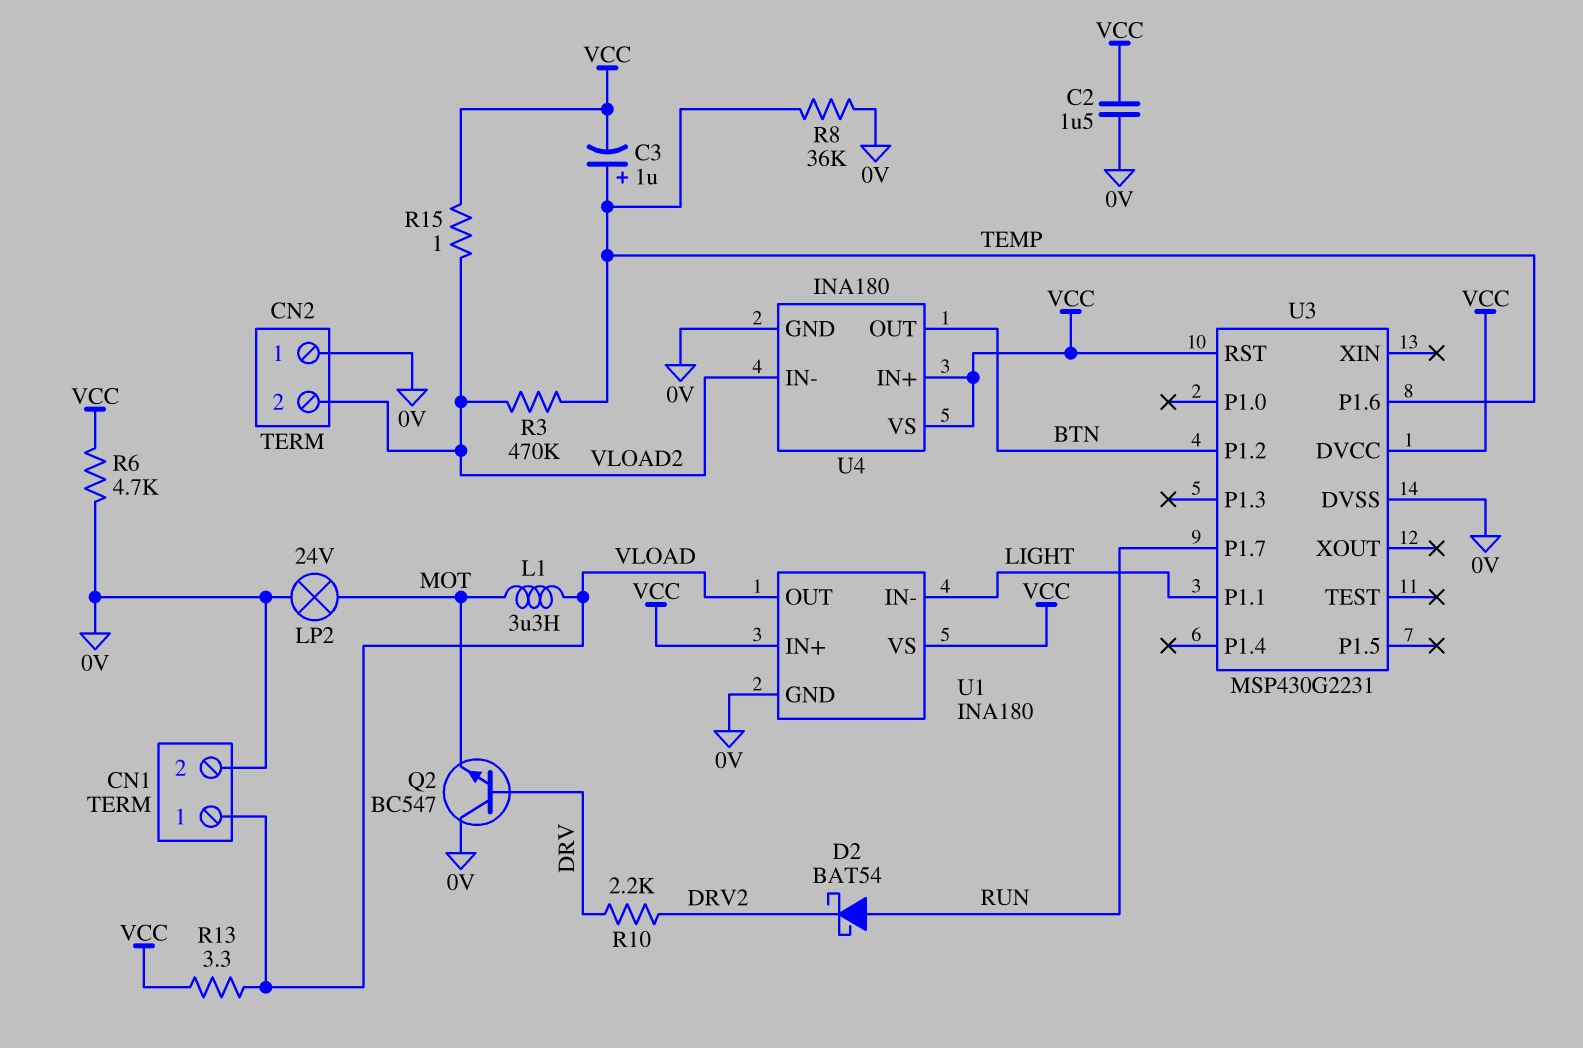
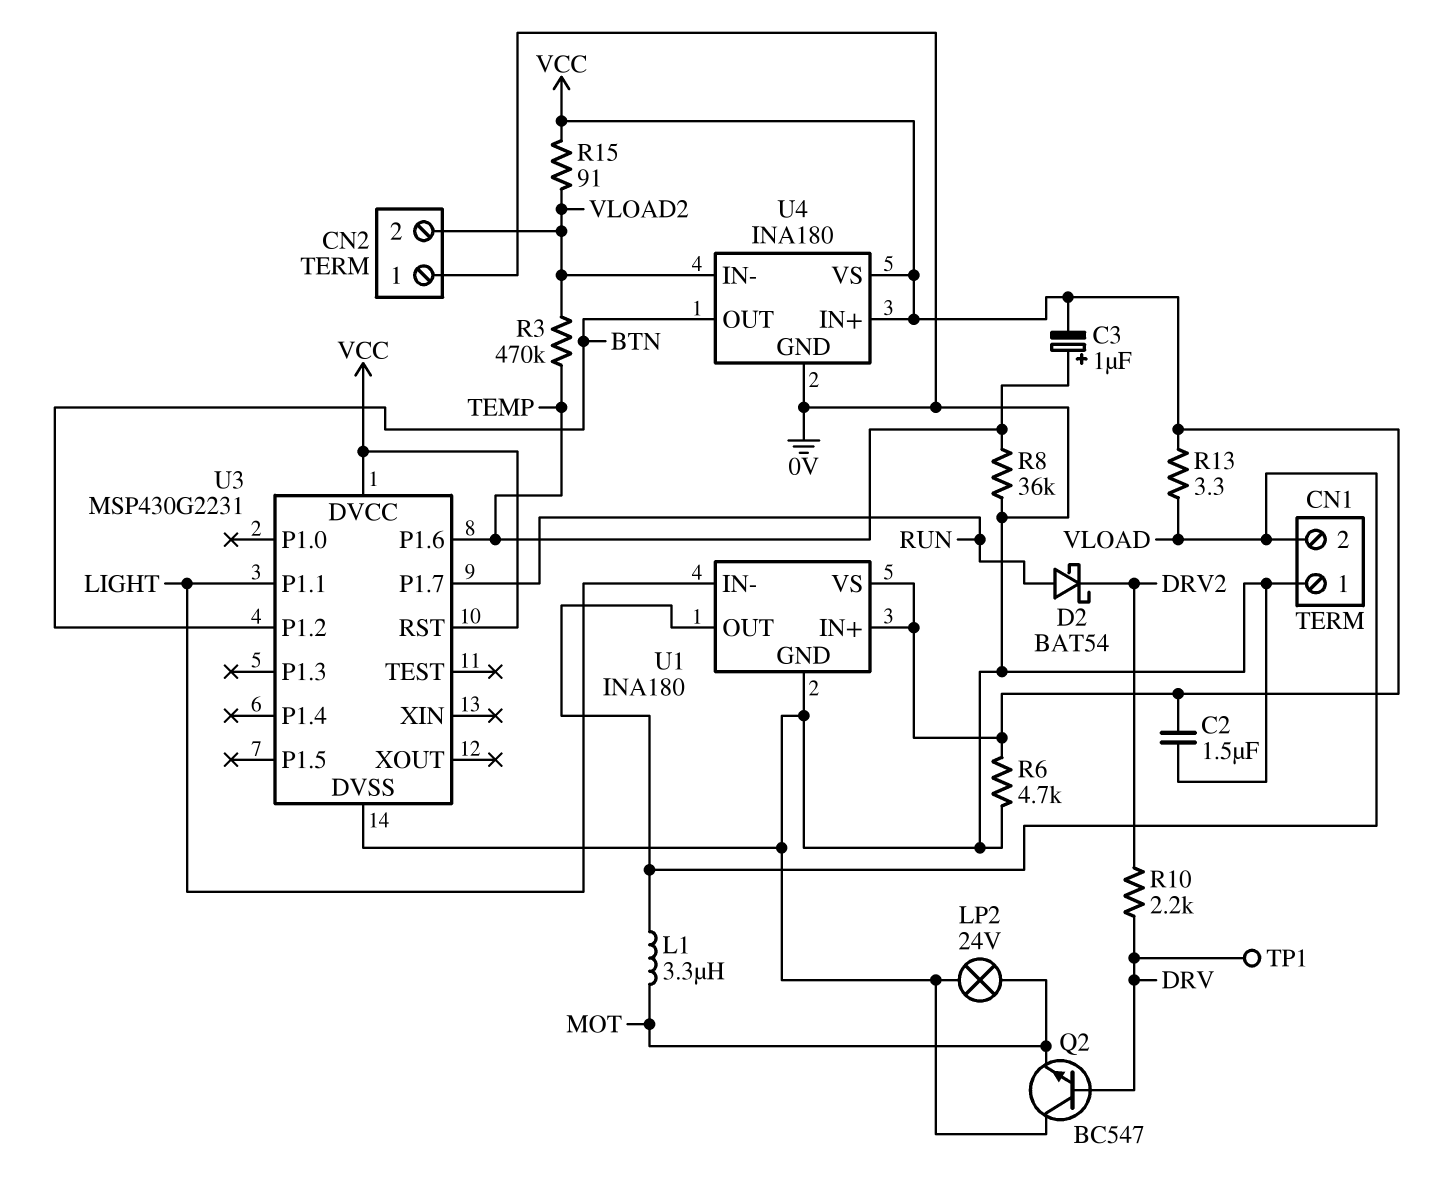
CN1 pin 1: VLOAD -> 0V
CN1 pin 2: 0V -> VLOAD
R15: 1 (VCC, VLOAD2) -> 91 (VCC, VLOAD2)
TP1: none -> test point (DRV)

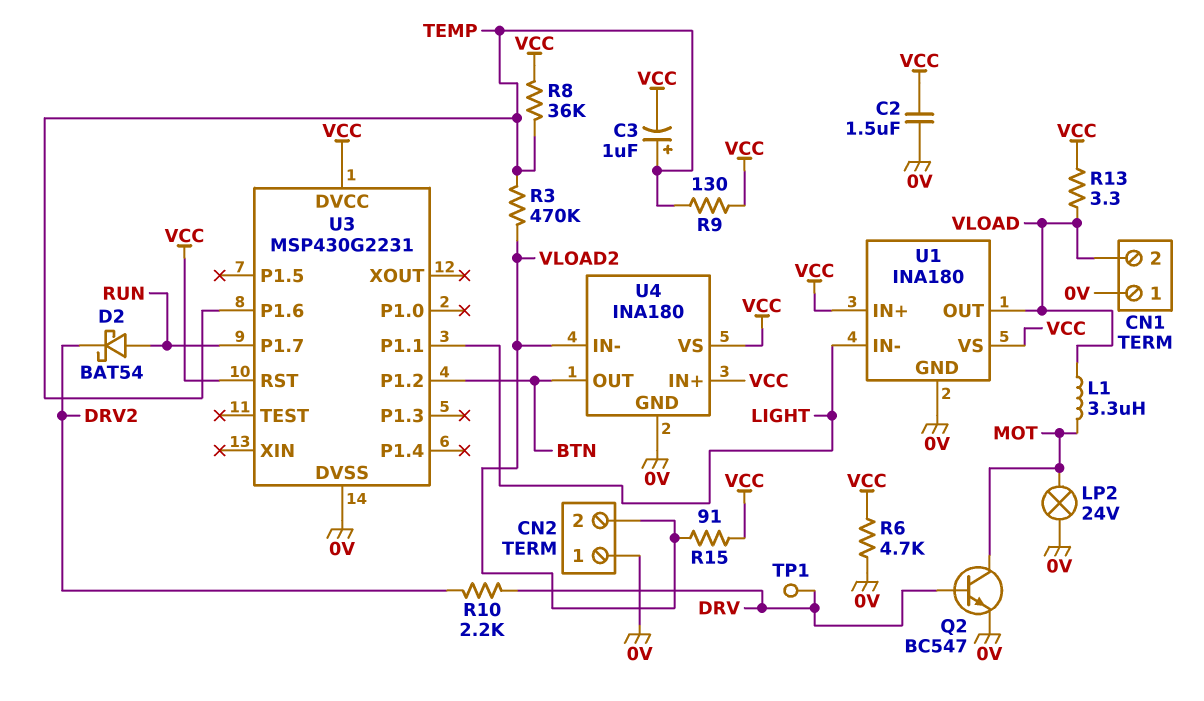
Q2: NPN BC547 (B DRV, C 0V, E MOT) -> NPN BC547 (B DRV, C MOT, E 0V)
R8: 36k (0V, TEMP) -> 36k (TEMP, VCC)
R9: none -> 130 (TEMP, VCC)

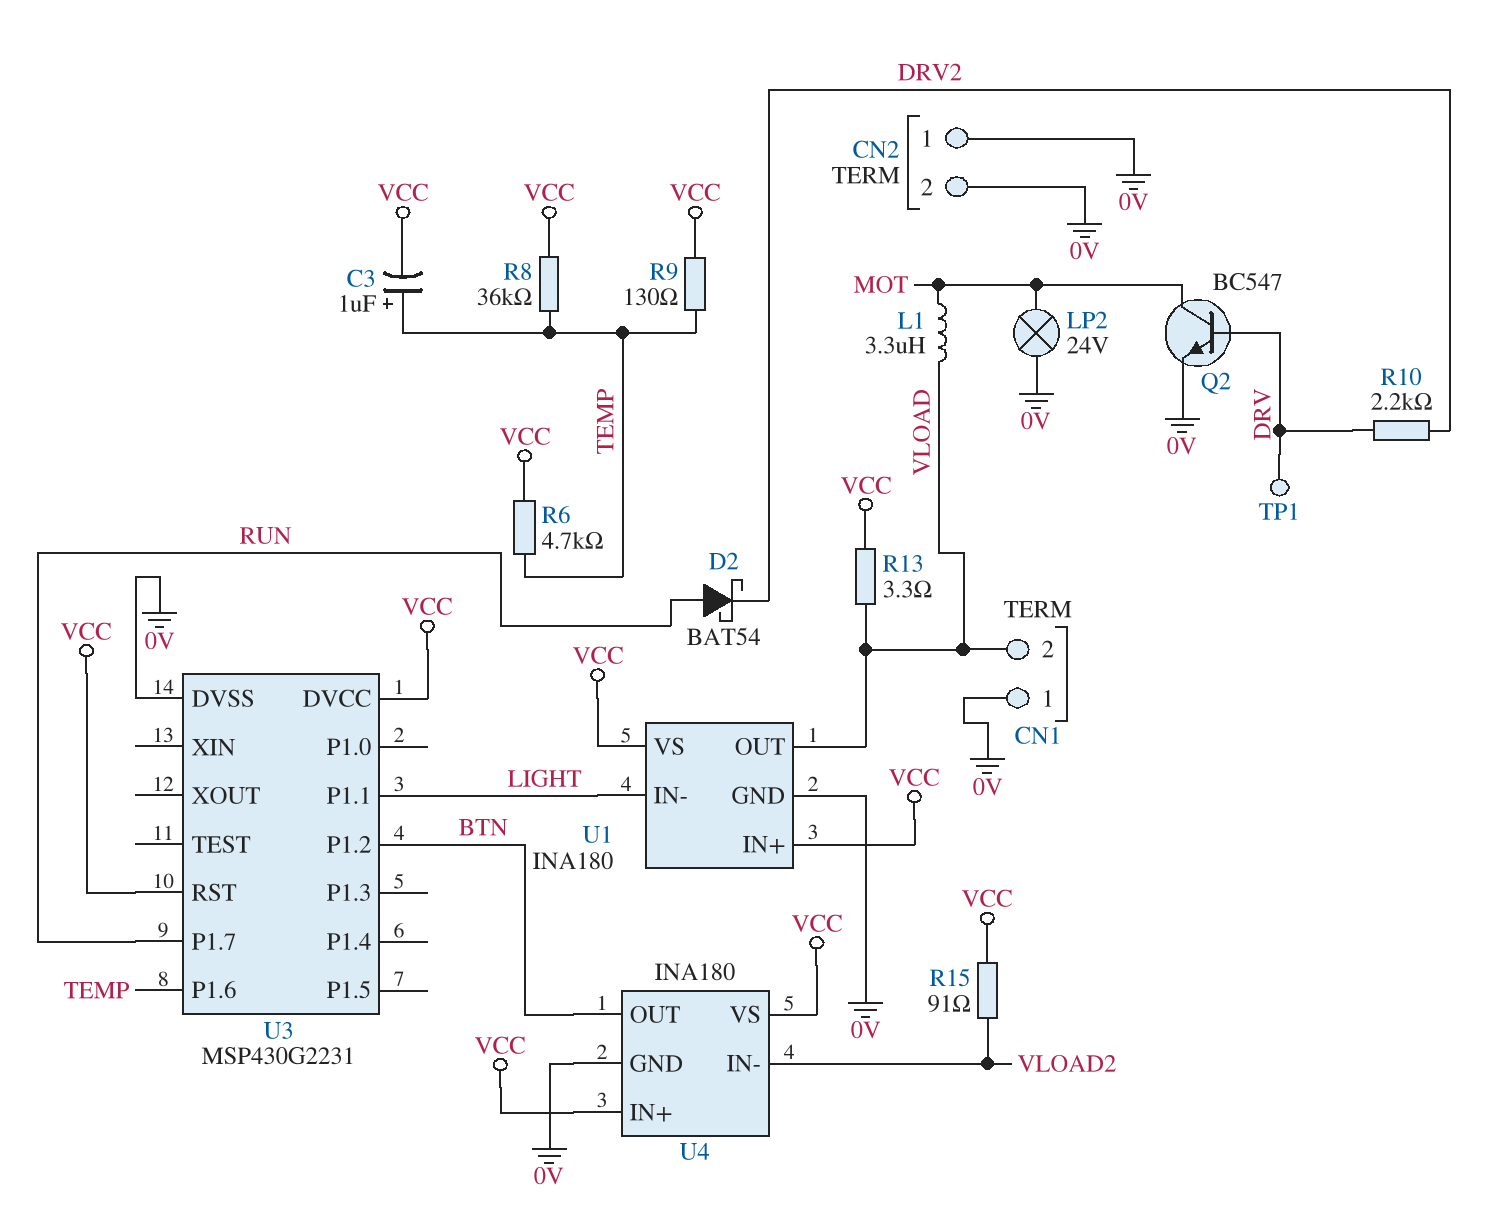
C2: 1.5uF (0V, VCC) -> none
CN2 pin 2: VLOAD2 -> 0V
R3: 470k (TEMP, VLOAD2) -> none
R6: 4.7k (0V, VCC) -> 4.7k (TEMP, VCC)

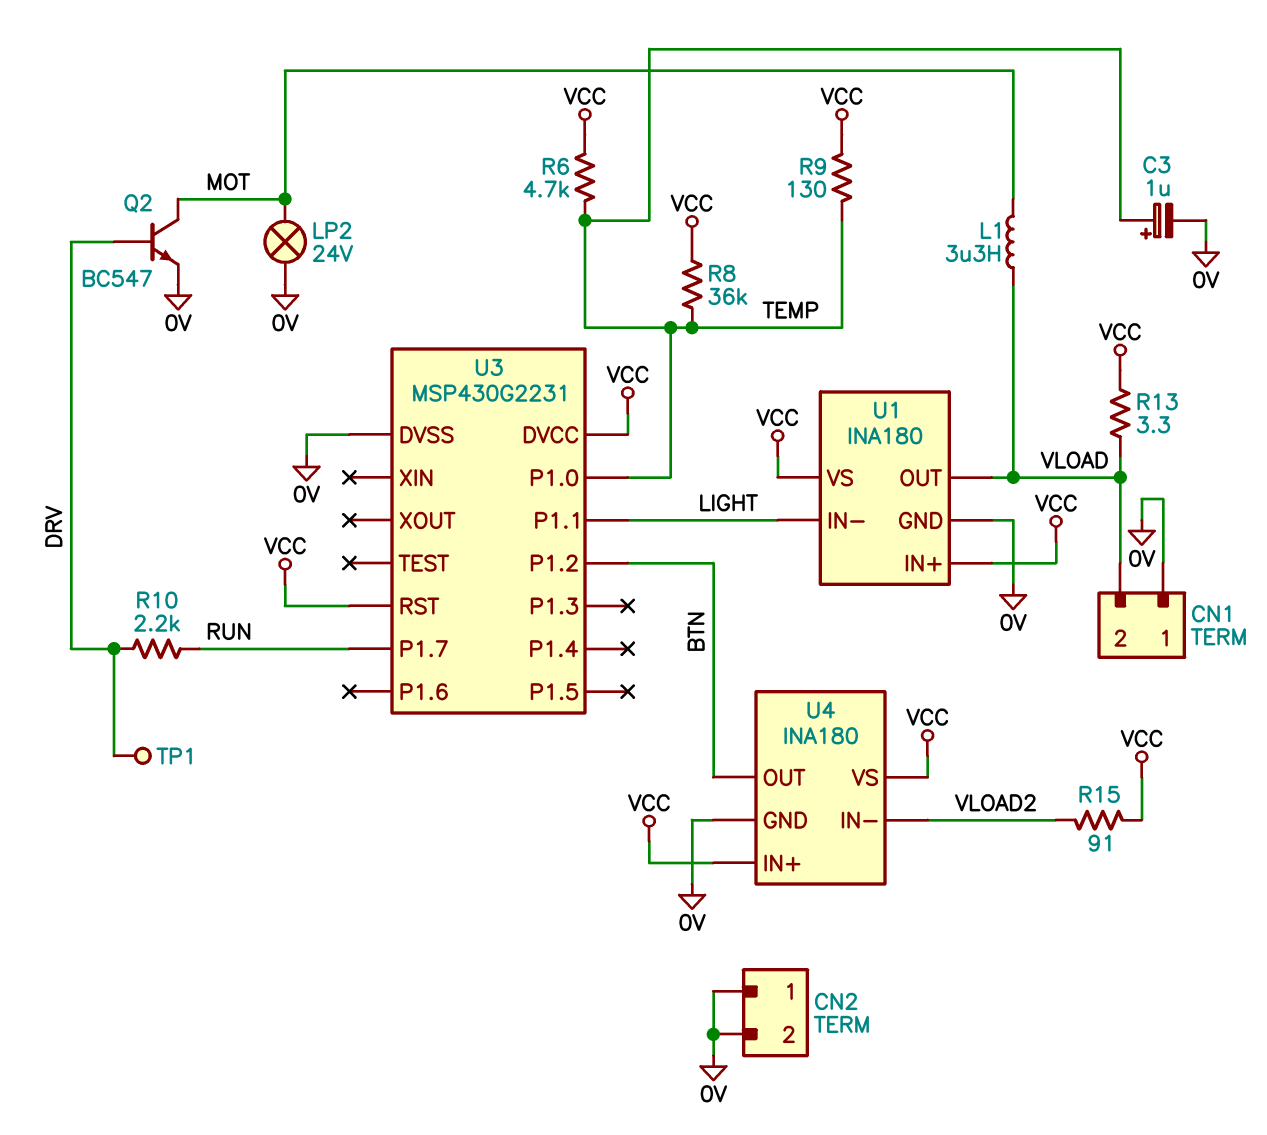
C3: 1uF (plus TEMP, minus VCC) -> 1uF (plus TEMP, minus 0V)
D2: schottky BAT54 (A RUN, K DRV2) -> none
R10: 2.2k (DRV, DRV2) -> 2.2k (DRV, RUN)
U3 pin P1.0: none -> TEMP
U3 pin P1.6: TEMP -> none

